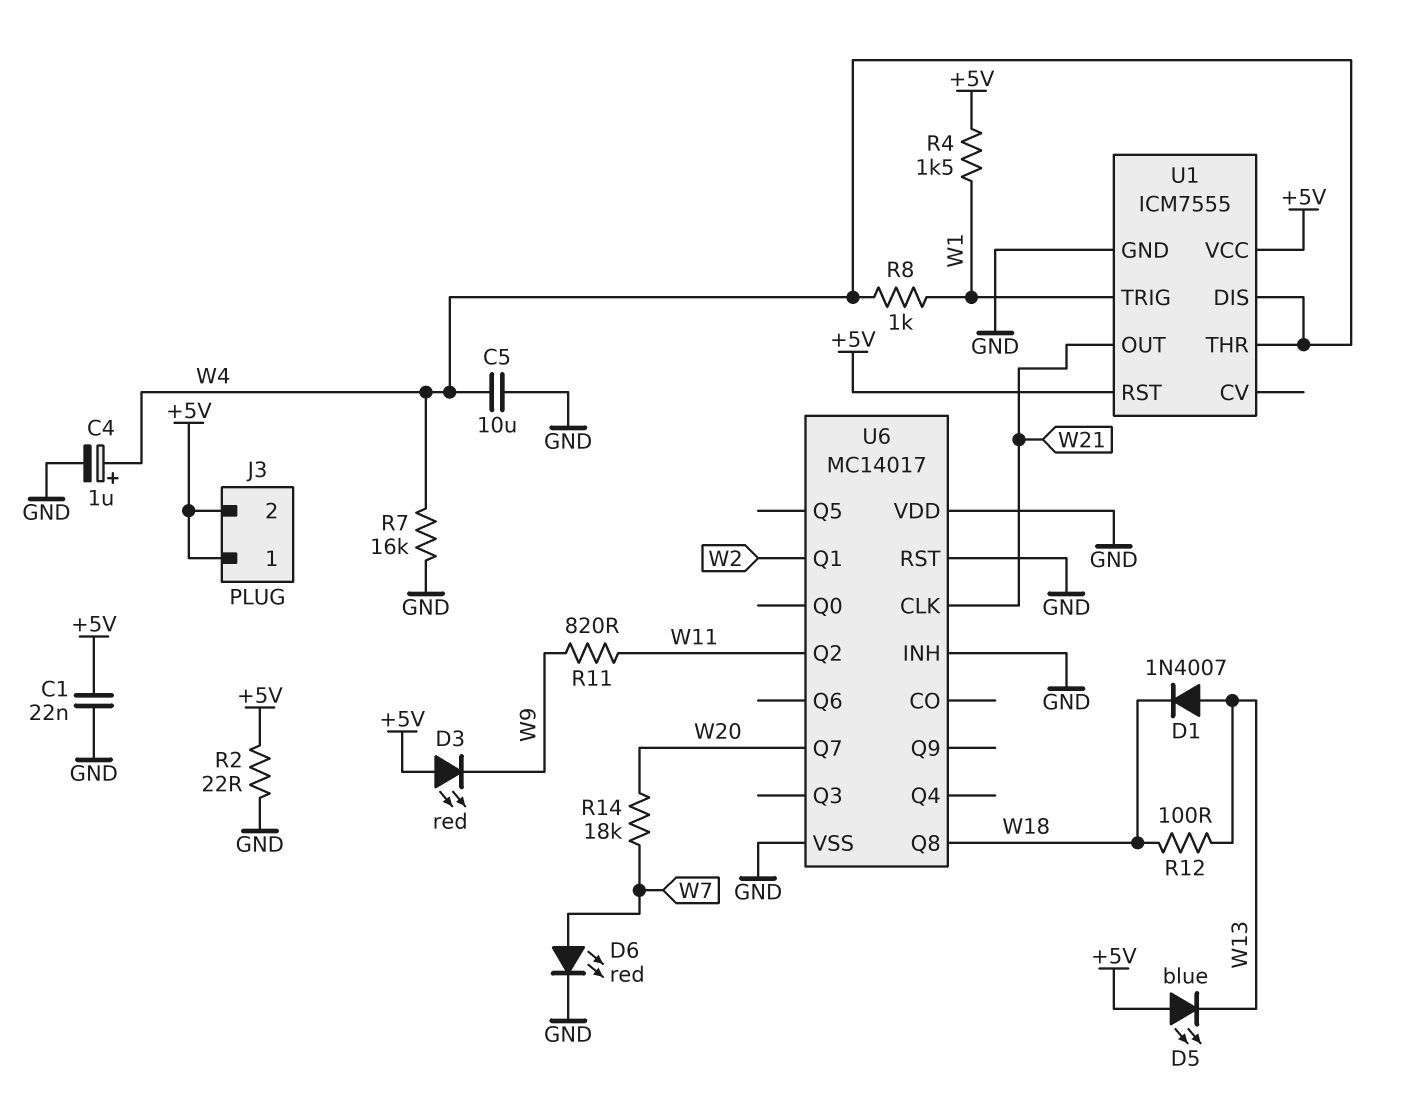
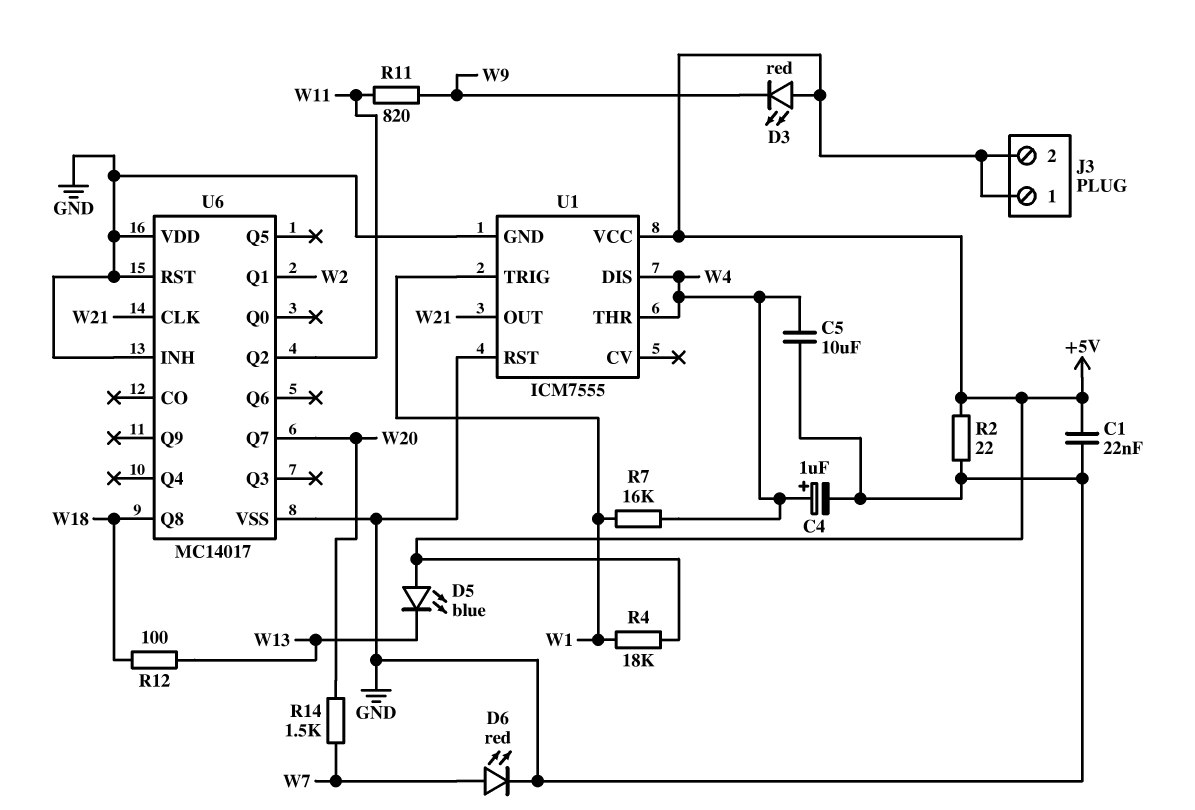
D1: diode 1N4007 (A W13, K W18) -> none
R4: 1.5k (+5V, W1) -> 18k (+5V, W1)
R7: 16k (GND, W4) -> 16k (W1, W4)
R8: 1k (W1, W4) -> none
R14: 18k (W7, W20) -> 1.5k (W7, W20)
U1 pin RST: +5V -> GND

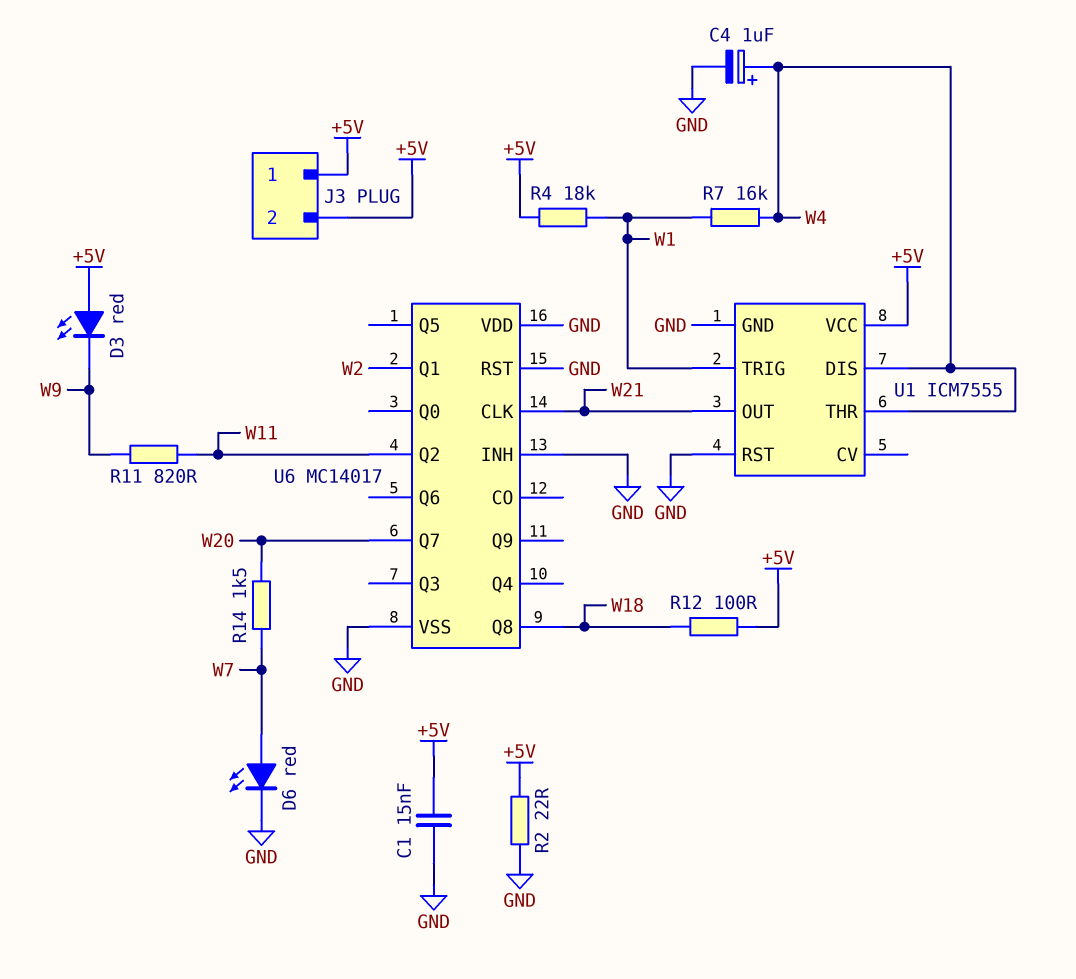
C1: 22nF (+5V, GND) -> 15nF (+5V, GND)
C5: 10uF (GND, W4) -> none
D5: LED blue (A +5V, K W13) -> none
R12: 100 (W13, W18) -> 100 (+5V, W18)

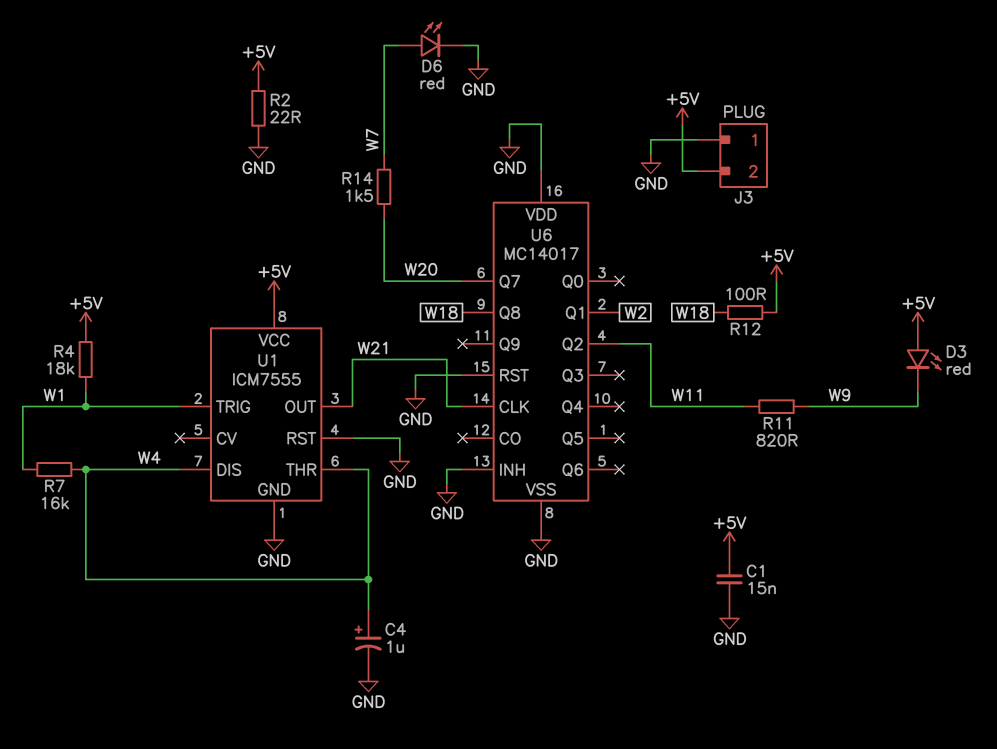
J3 pin 1: +5V -> GND

